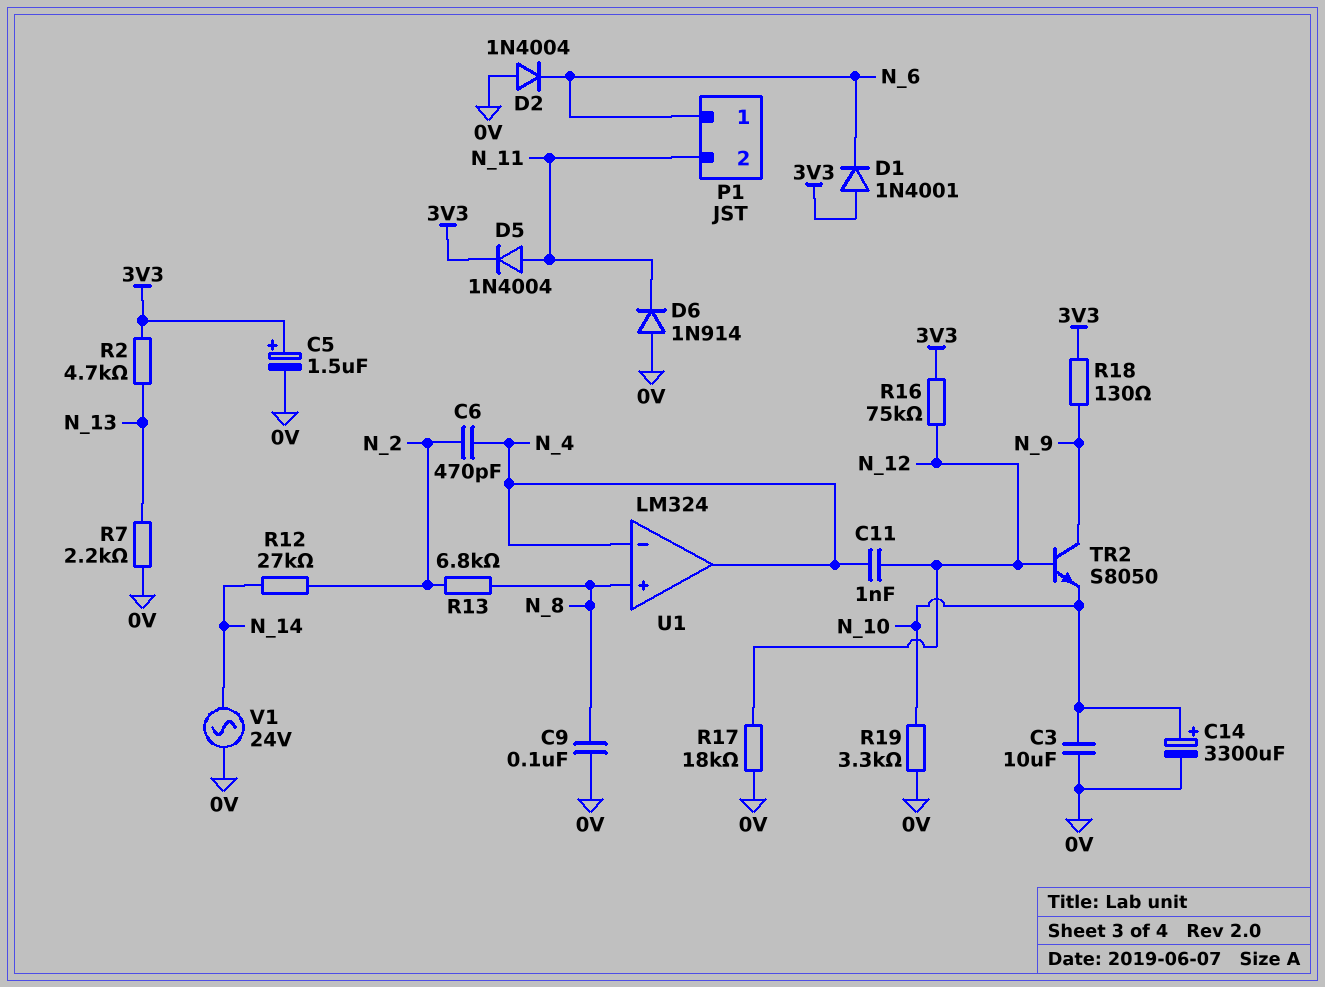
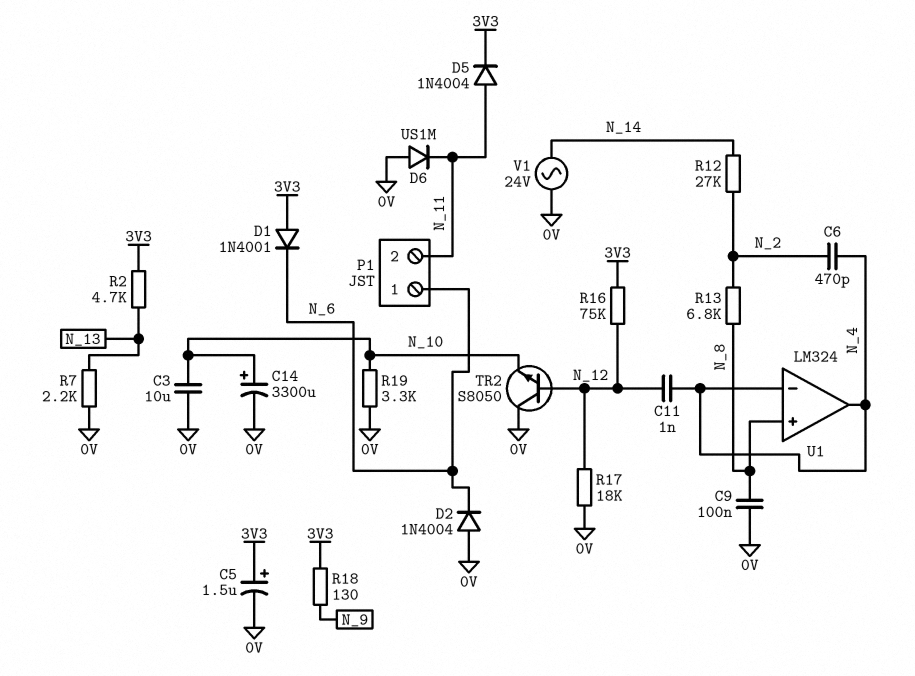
D6: diode 1N914 (A 0V, K N_11) -> diode US1M (A 0V, K N_11)
TR2: NPN S8050 (B N_12, C N_9, E N_10) -> NPN S8050 (B N_12, C 0V, E N_10)

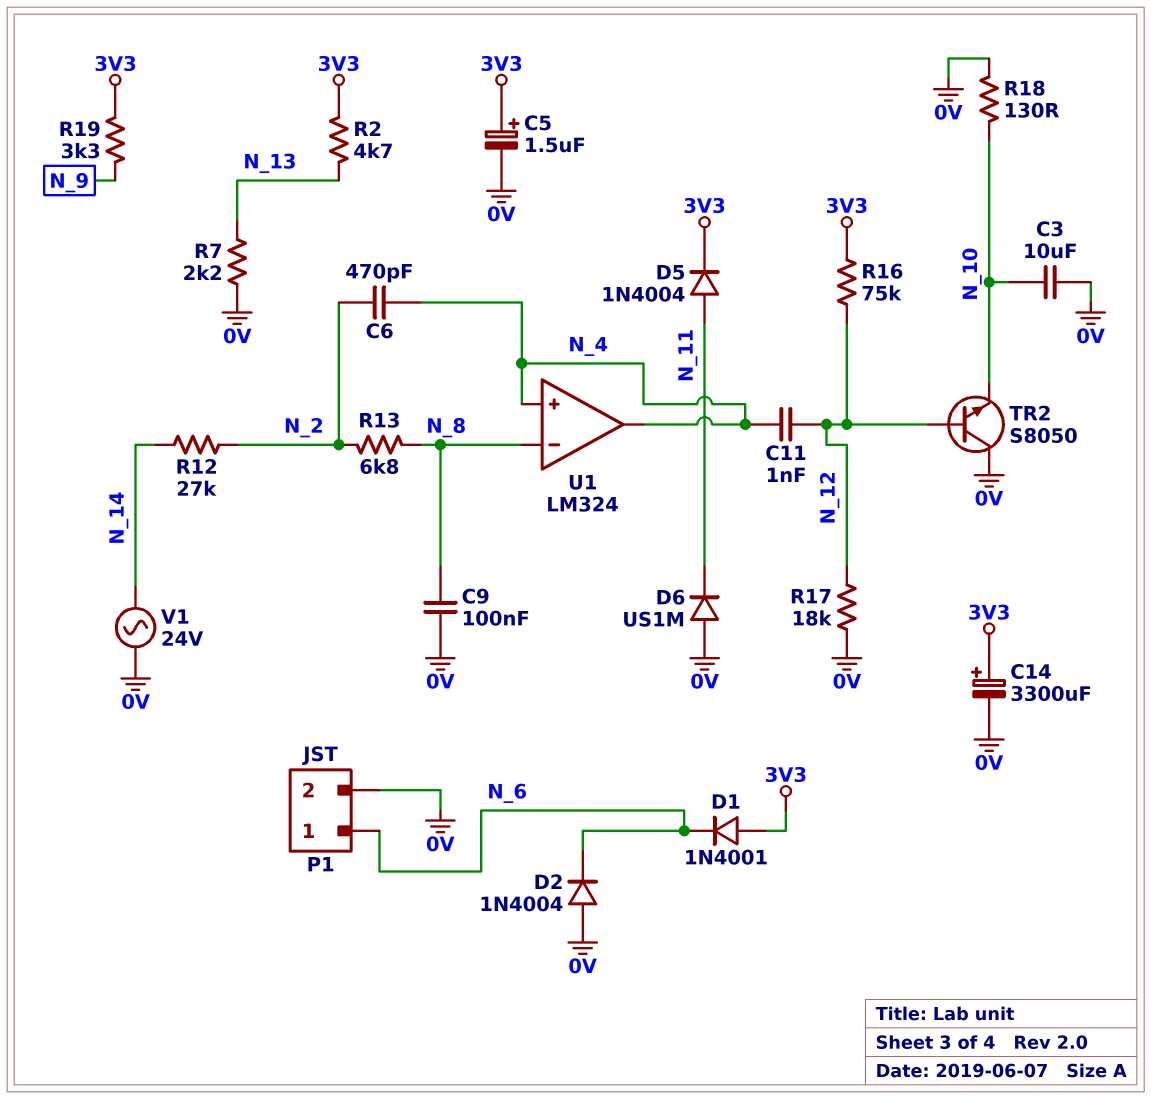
C14: 3300uF (plus N_10, minus 0V) -> 3300uF (plus 3V3, minus 0V)
P1 pin 2: N_11 -> 0V
R18: 130 (3V3, N_9) -> 130 (0V, N_10)
R19: 3.3k (0V, N_10) -> 3.3k (3V3, N_9)
U1 pin in+: N_8 -> N_4
U1 pin in-: N_4 -> N_8

